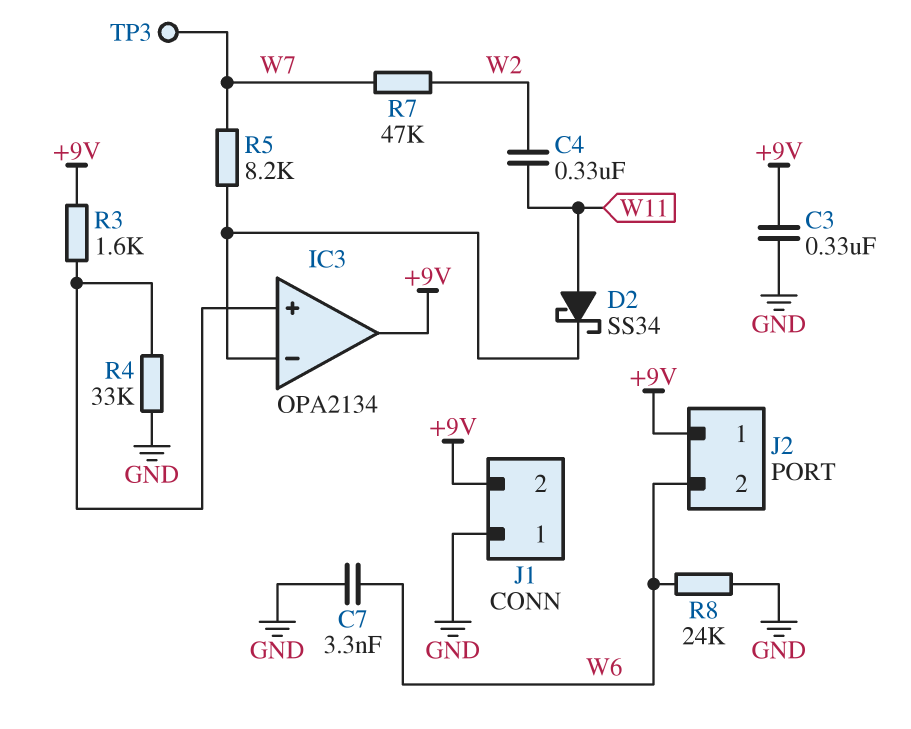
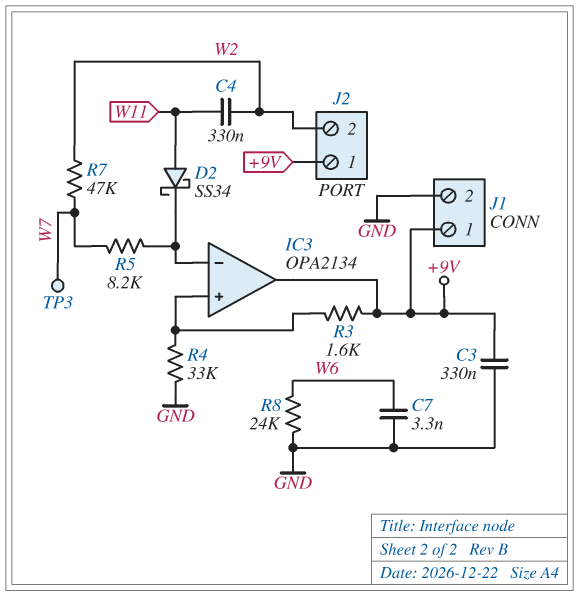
J1 pin 1: GND -> +9V
J1 pin 2: +9V -> GND
J2 pin 2: W6 -> W2

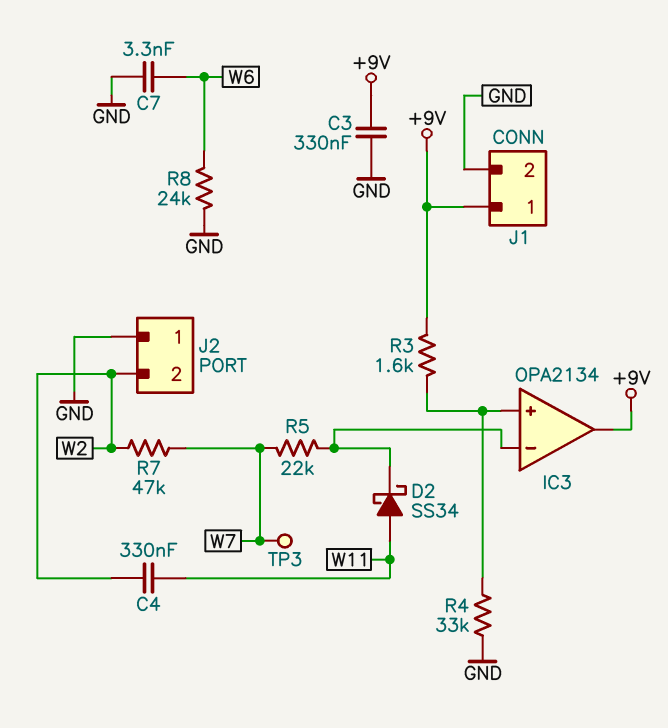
J2 pin 1: +9V -> GND
R5: 8.2k (IC3/in-, W7) -> 22k (IC3/in-, W7)

